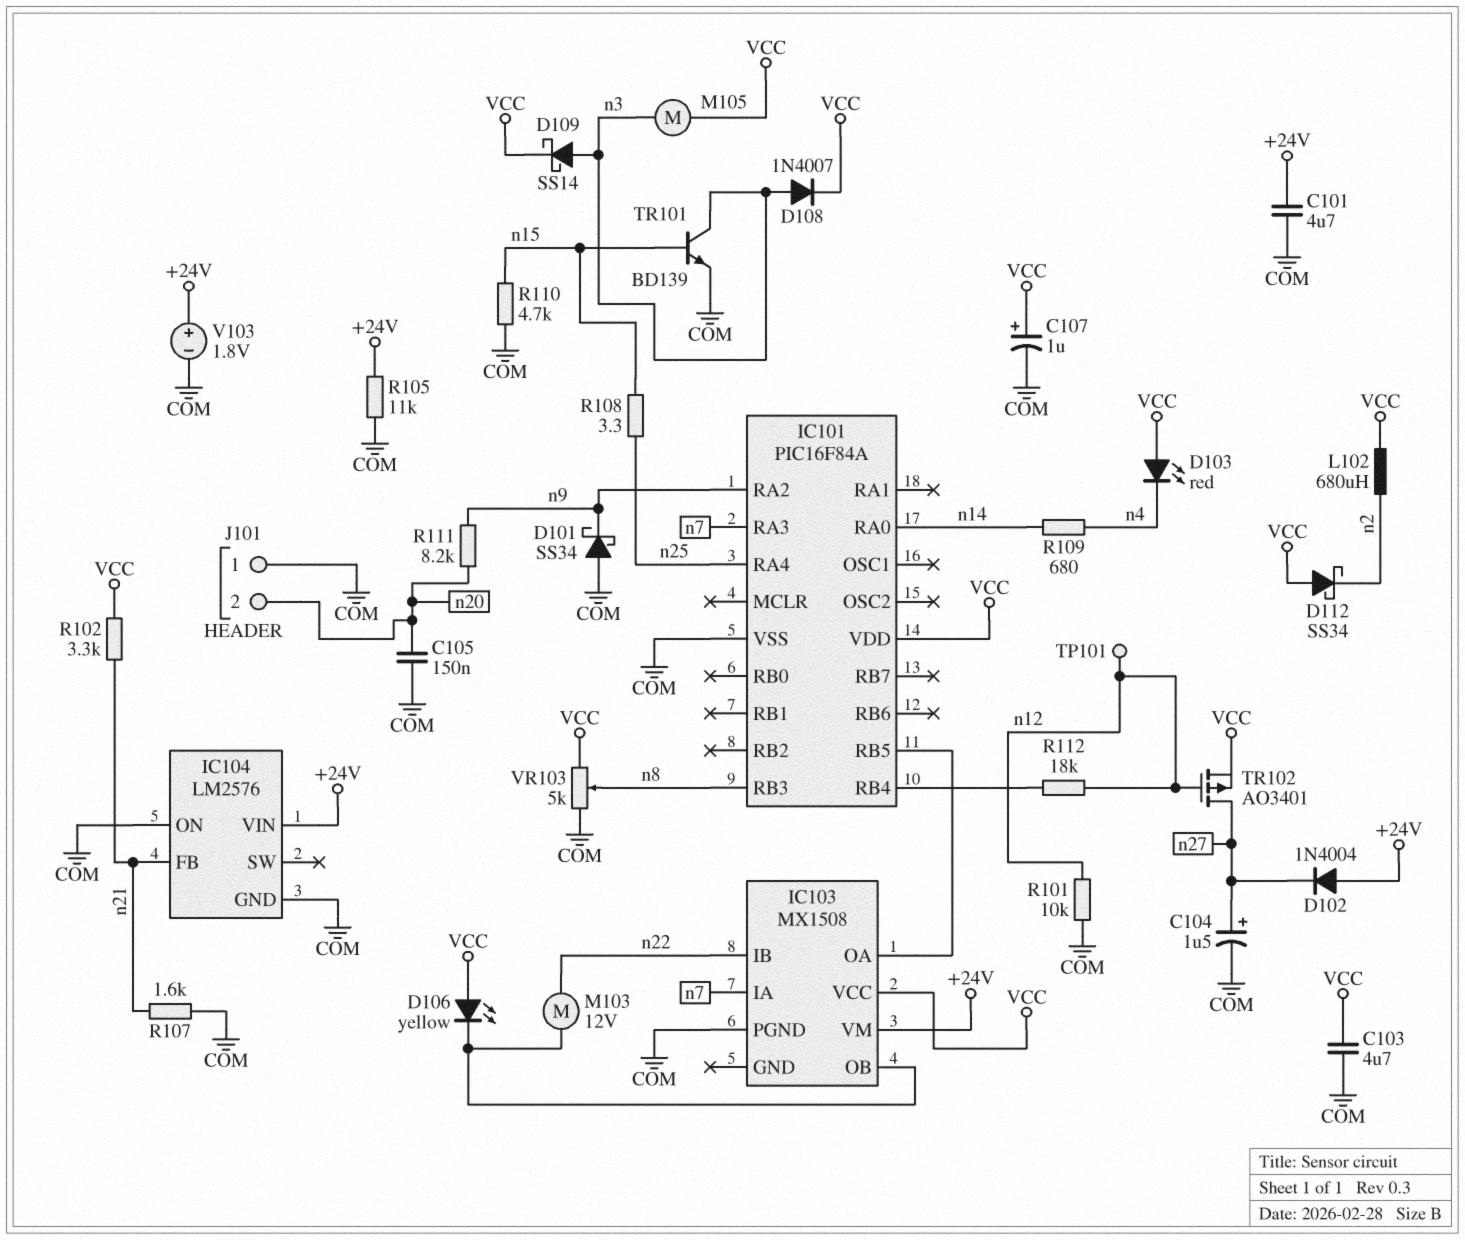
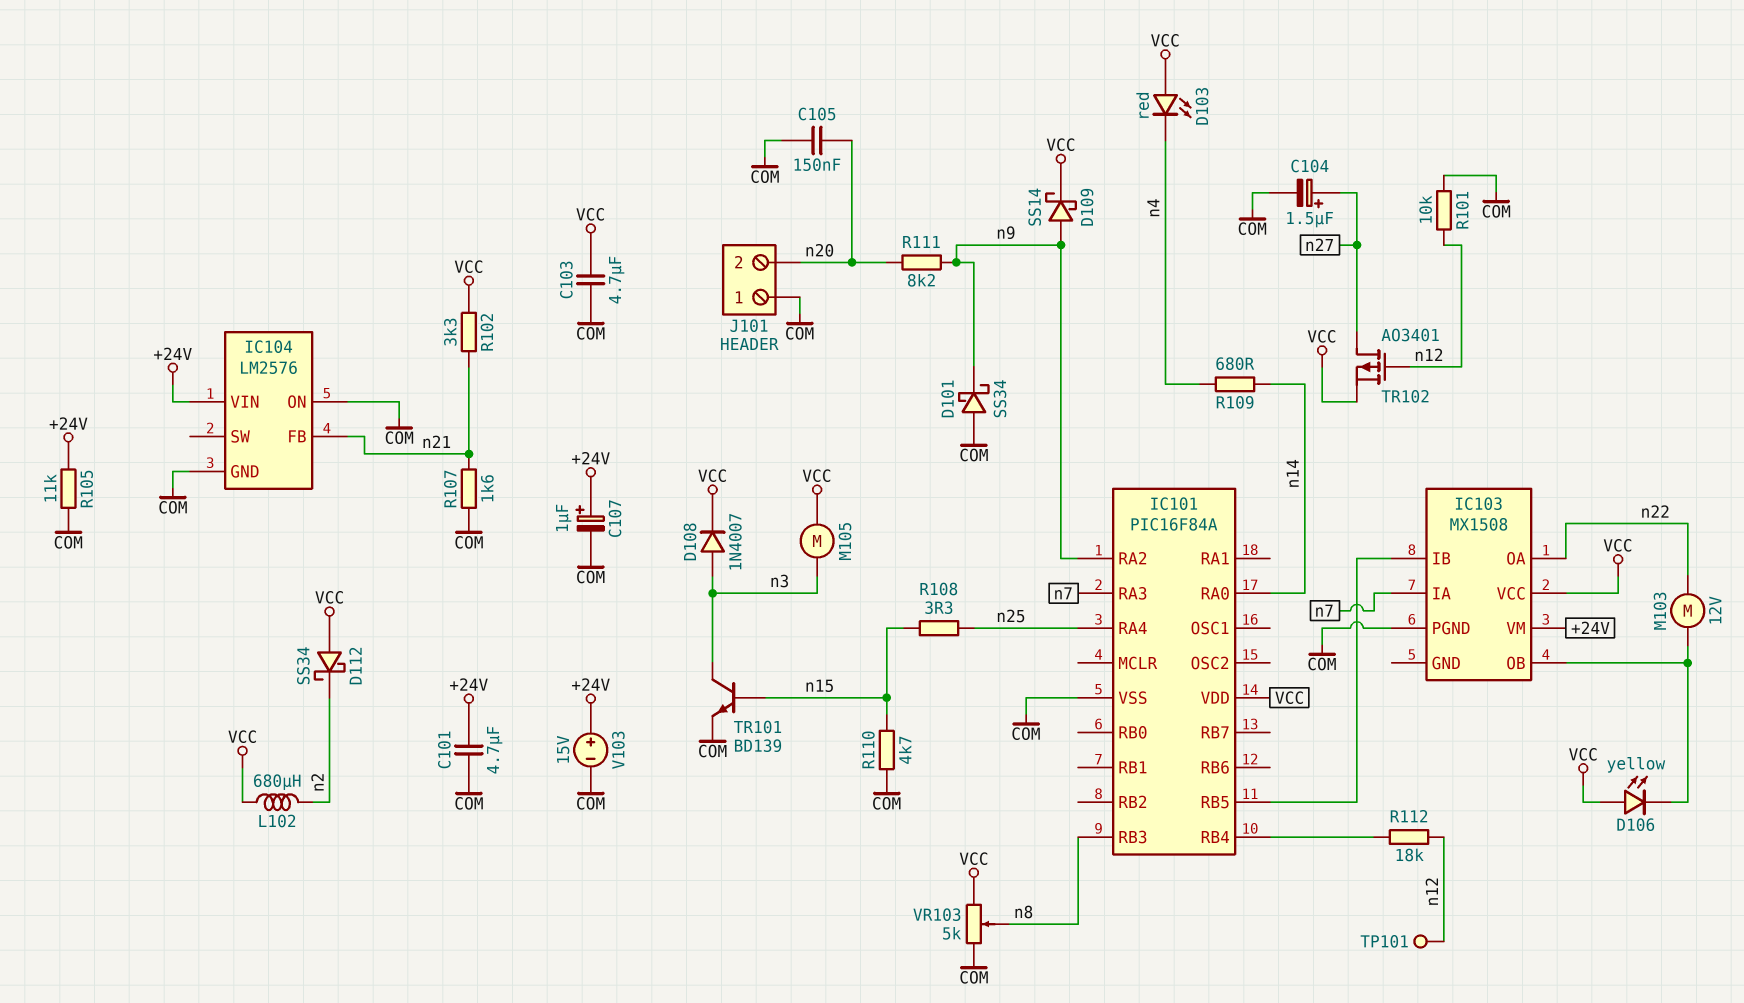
C107: 1uF (plus VCC, minus COM) -> 1uF (plus +24V, minus COM)
D102: diode 1N4004 (A +24V, K n27) -> none
D109: schottky SS14 (A n3, K VCC) -> schottky SS14 (A n9, K VCC)
IC103 pin IB: n22 -> IC101/RB5
IC103 pin OA: IC101/RB5 -> n22
V103: 1.8V (plus +24V, minus COM) -> 15V (plus +24V, minus COM)

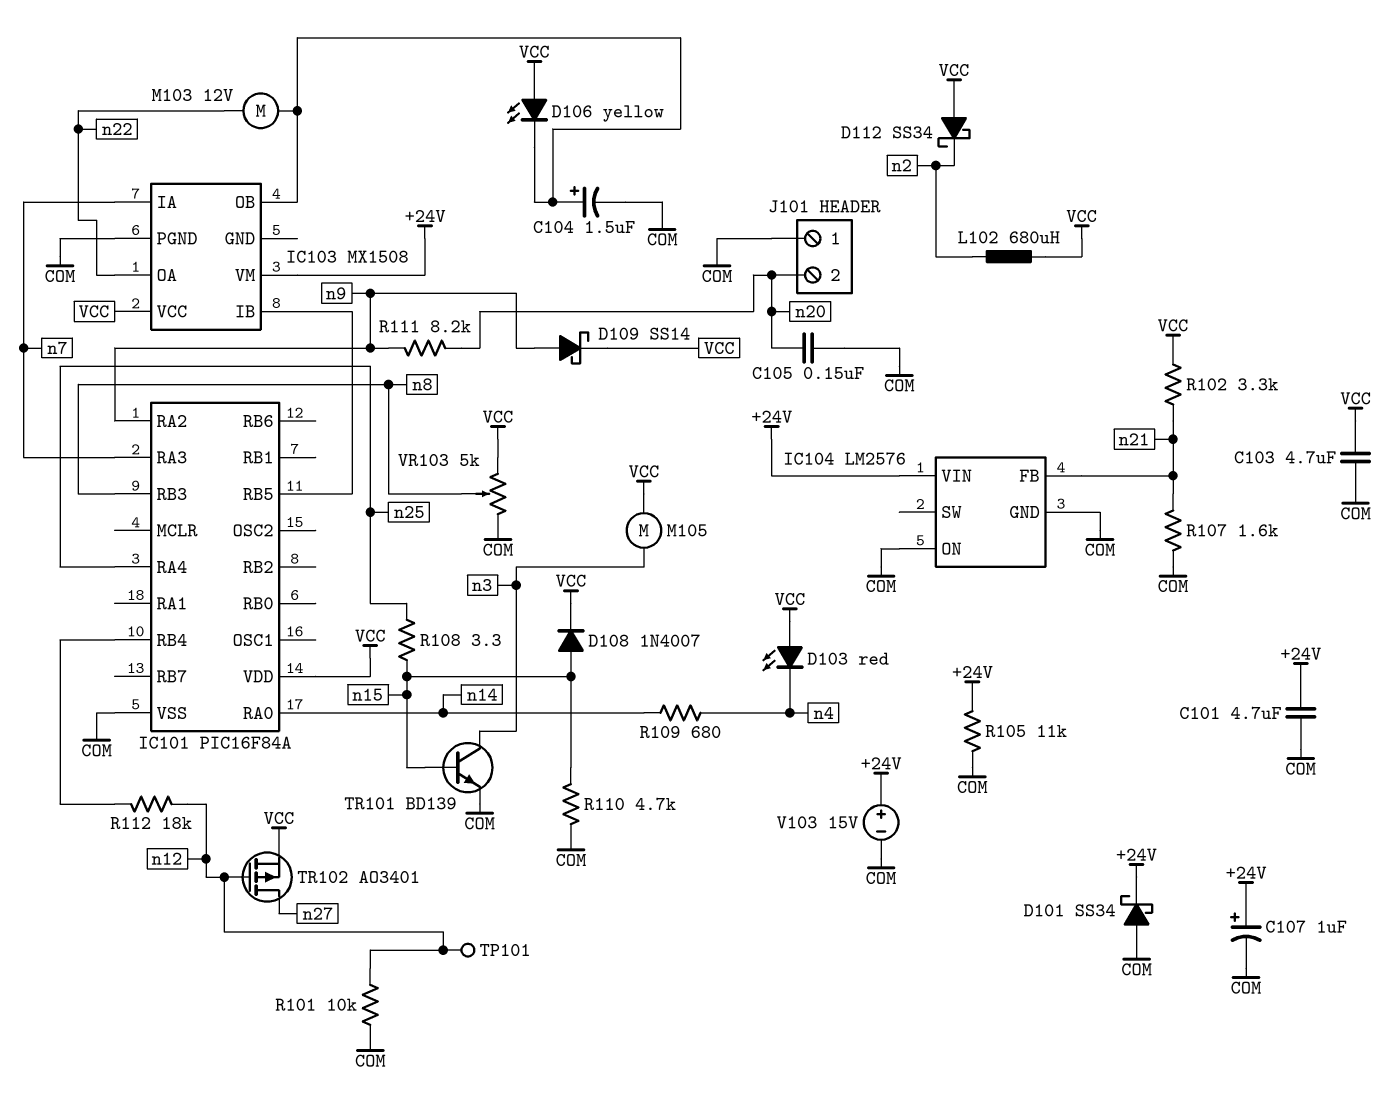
C104: 1.5uF (plus n27, minus COM) -> 1.5uF (plus IC103/OB, minus COM)
D101: schottky SS34 (A COM, K n9) -> schottky SS34 (A COM, K +24V)
D108: diode 1N4007 (A n3, K VCC) -> diode 1N4007 (A n15, K VCC)

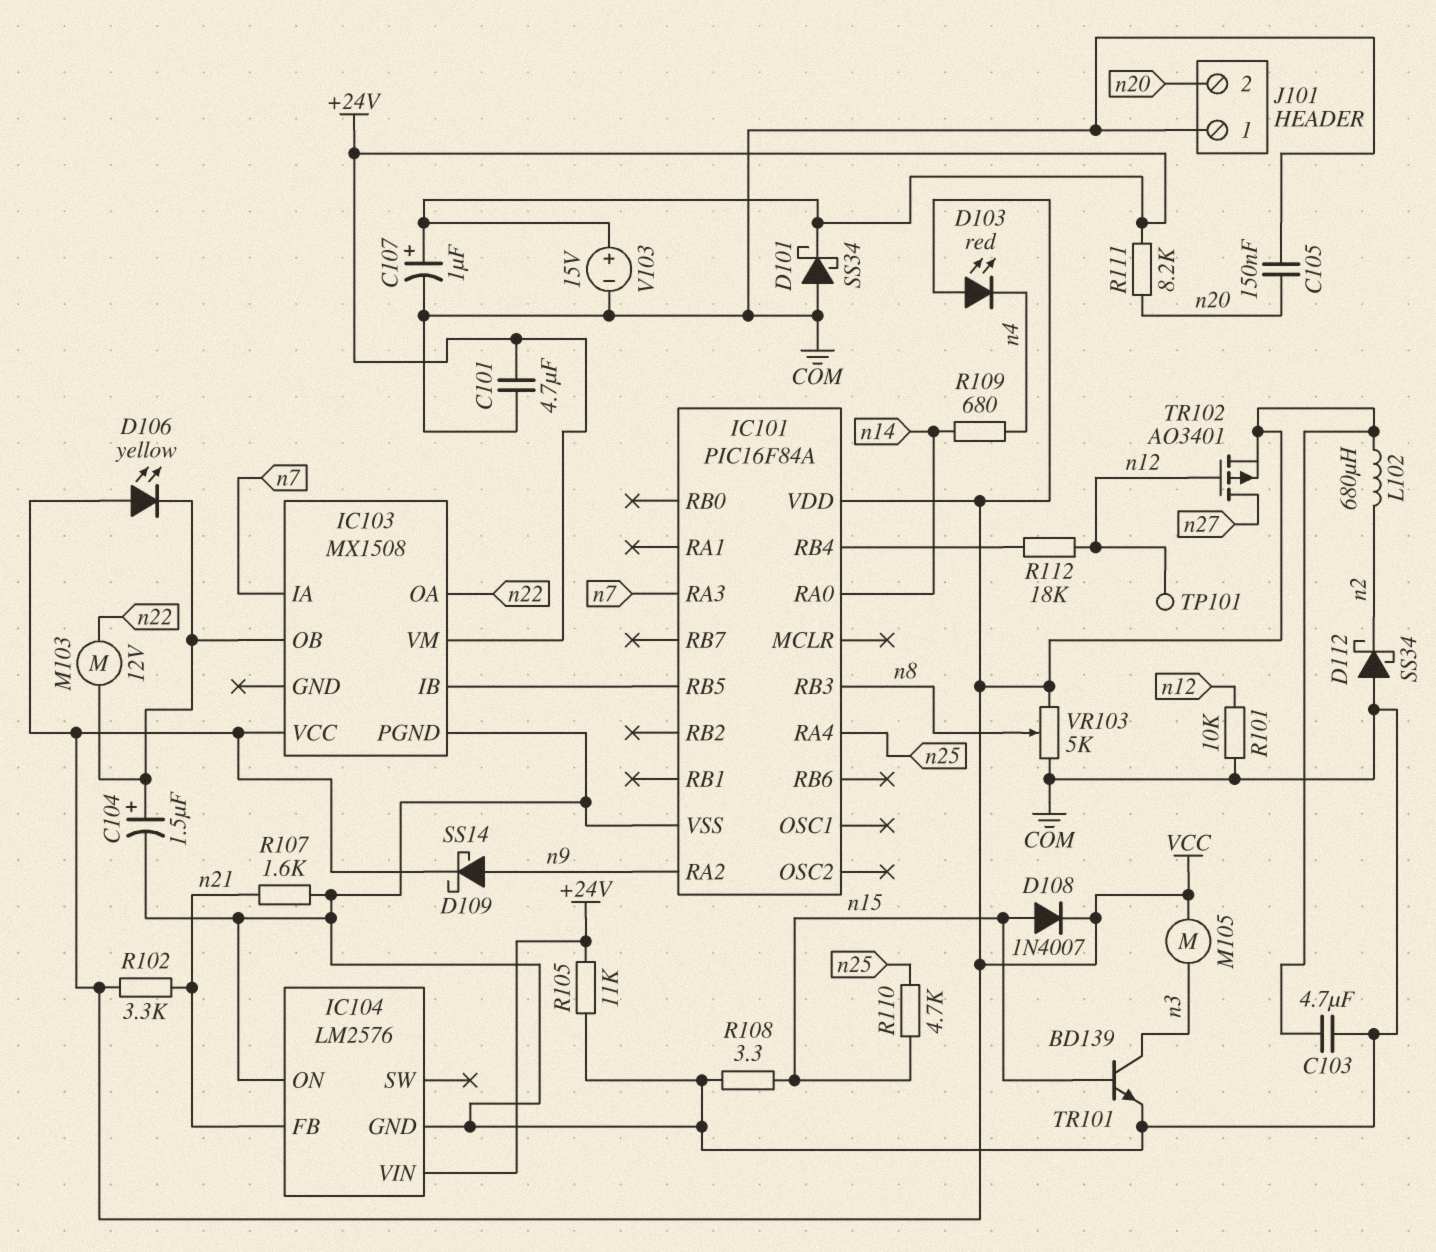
D112: schottky SS34 (A VCC, K n2) -> schottky SS34 (A COM, K n2)
R108: 3.3 (n15, n25) -> 3.3 (COM, n15)
R110: 4.7k (COM, n15) -> 4.7k (n15, n25)
R111: 8.2k (n9, n20) -> 8.2k (+24V, n20)

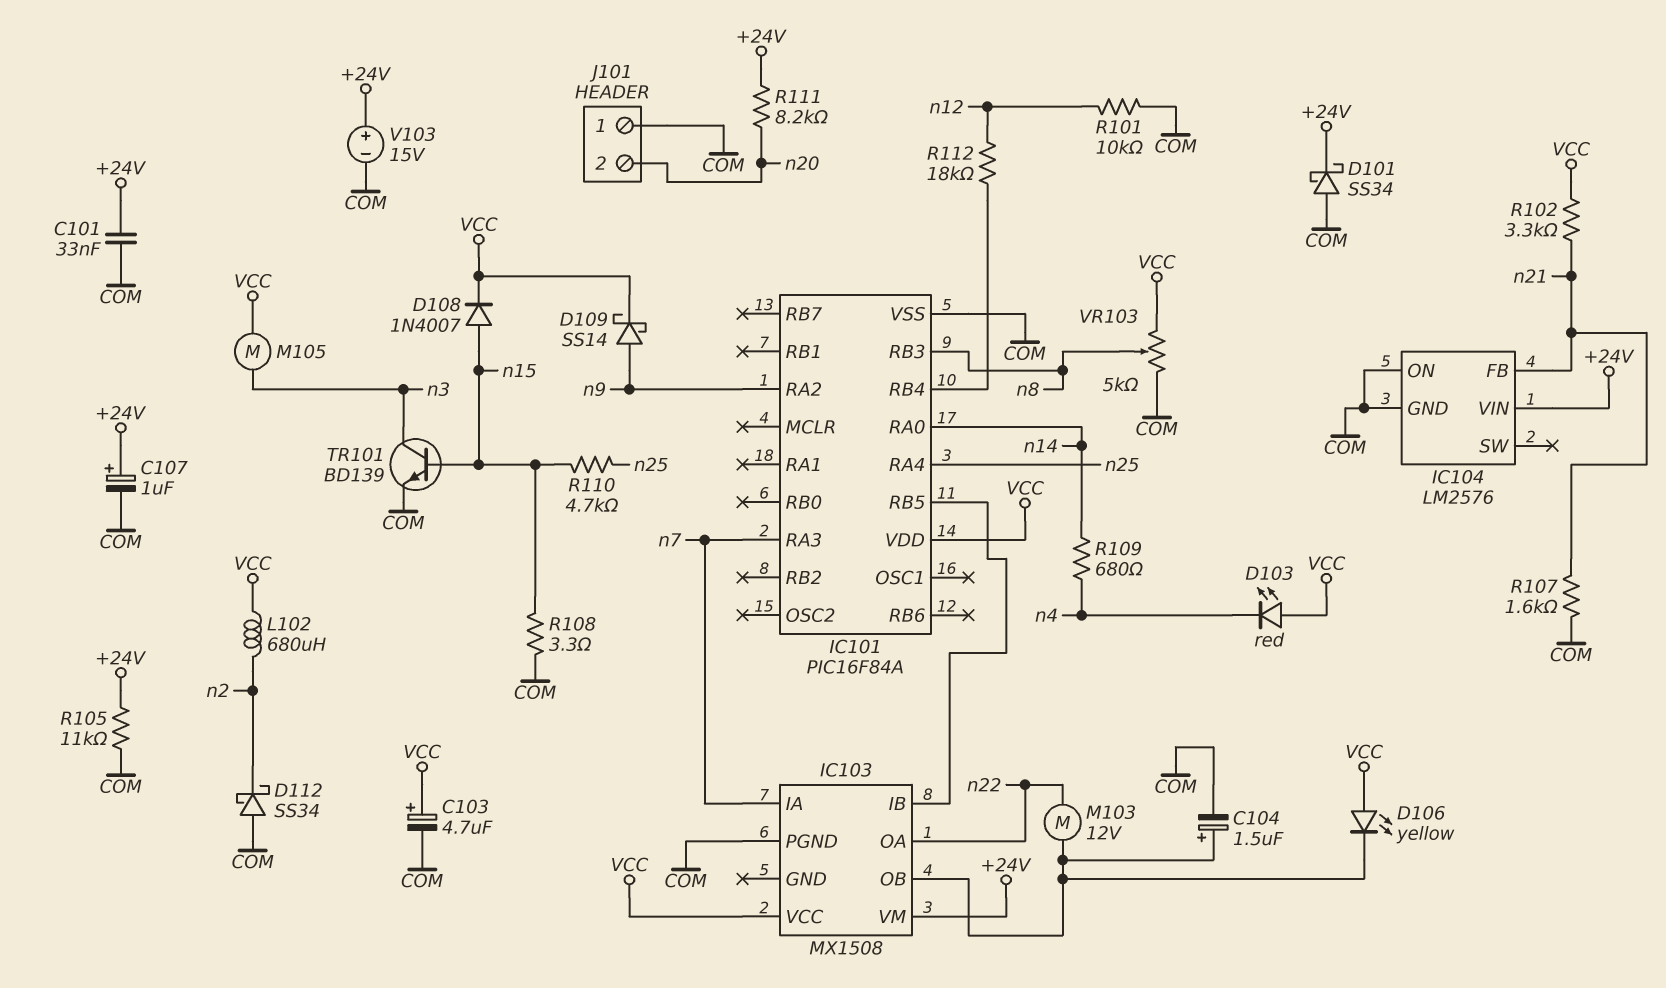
C101: 4.7uF (+24V, COM) -> 33nF (+24V, COM)
C103: 4.7uF (COM, VCC) -> 4.7uF (plus VCC, minus COM)
C105: 150nF (COM, n20) -> none
TP101: test point (n12) -> none
TR102: PMOS AO3401 (G n12, D n27, S VCC) -> none

